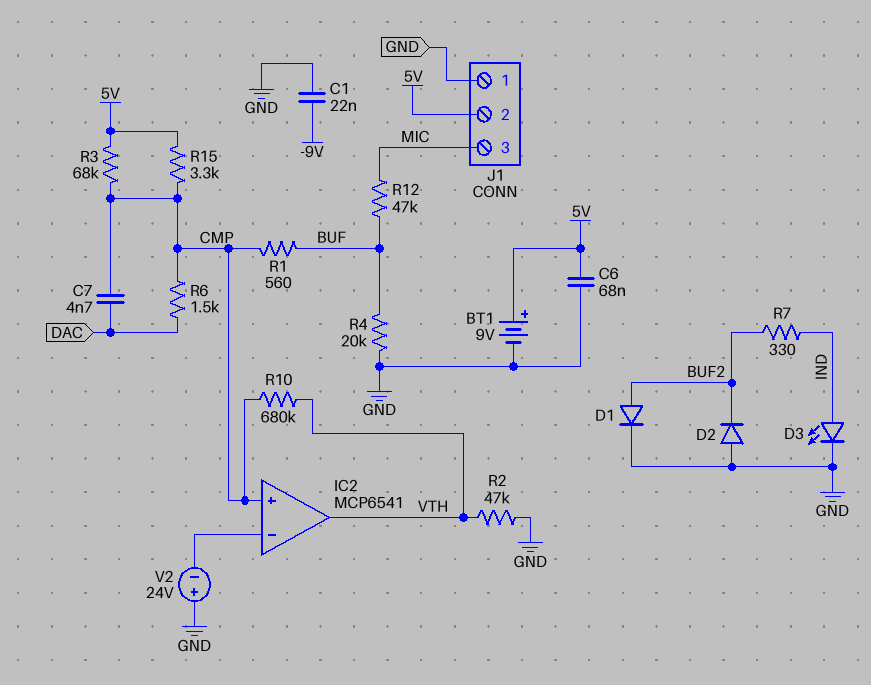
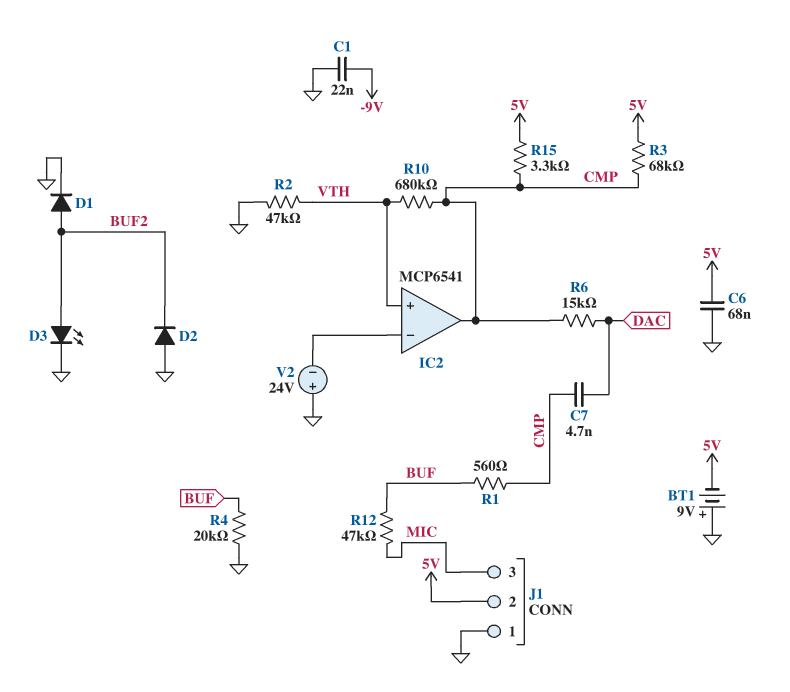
BT1: 9V (plus 5V, minus GND) -> 9V (plus GND, minus 5V)
D3: LED (A IND, K GND) -> LED (A BUF2, K GND)
IC2 pin in+: CMP -> VTH
IC2 pin out: VTH -> CMP
R6: 1.5k (CMP, DAC) -> 15k (CMP, DAC)
R7: 330 (BUF2, IND) -> none

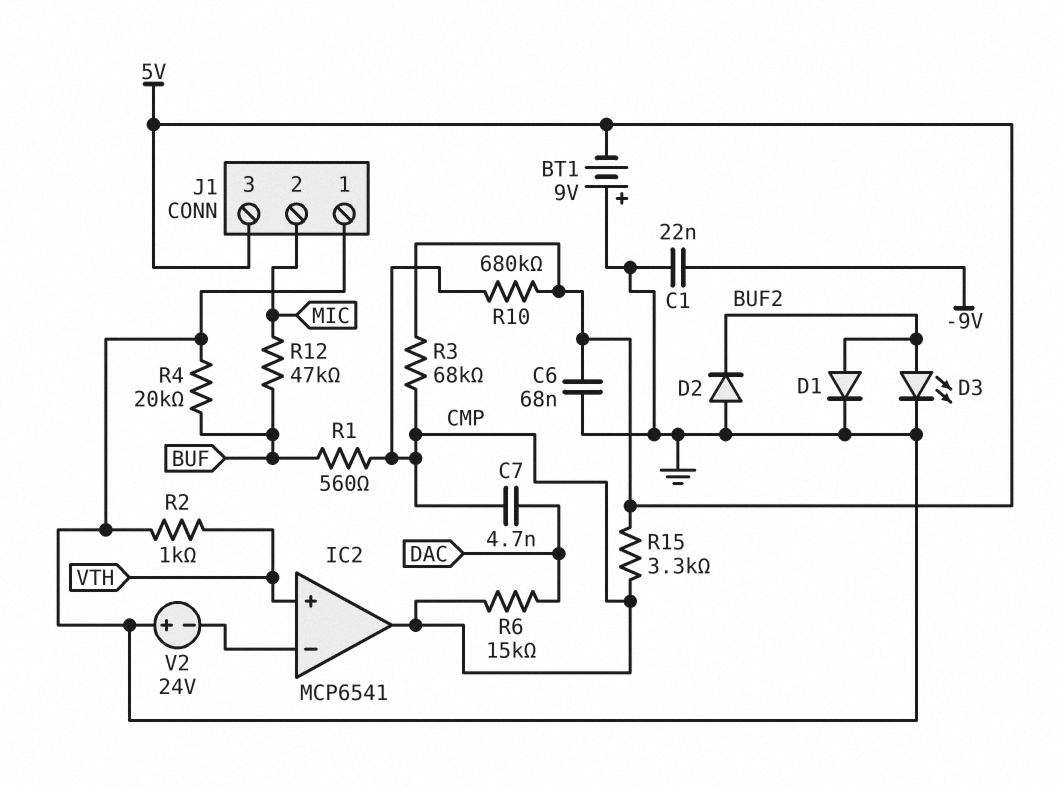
J1 pin 2: 5V -> MIC
J1 pin 3: MIC -> 5V
R2: 47k (GND, VTH) -> 1k (GND, VTH)
R10: 680k (CMP, VTH) -> 680k (5V, CMP)

